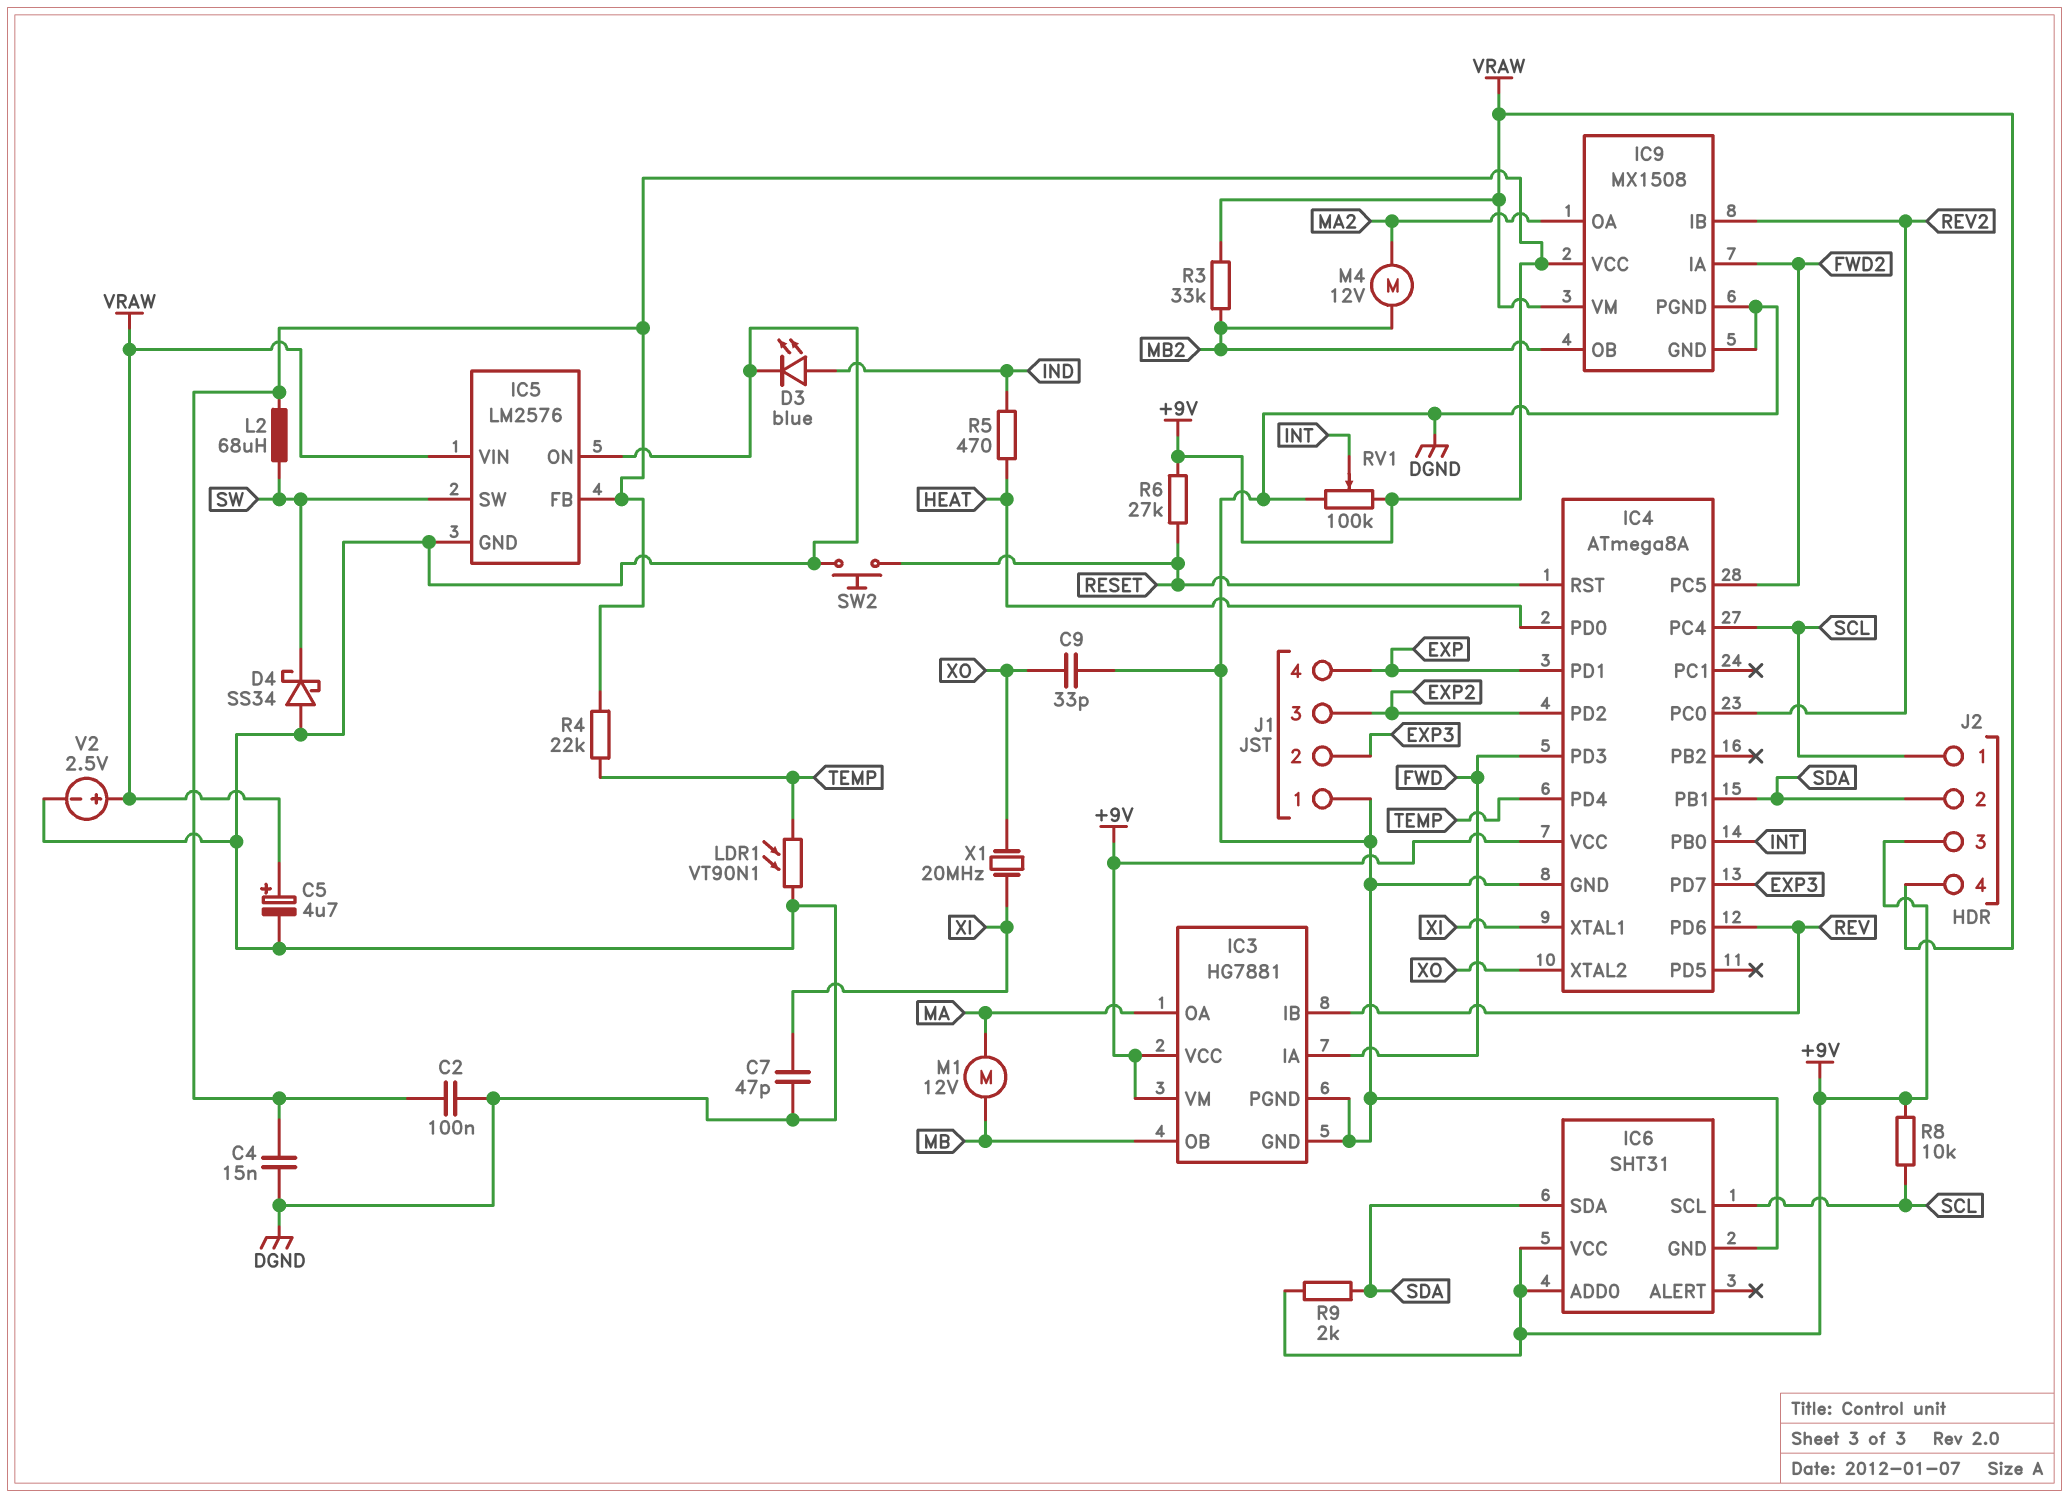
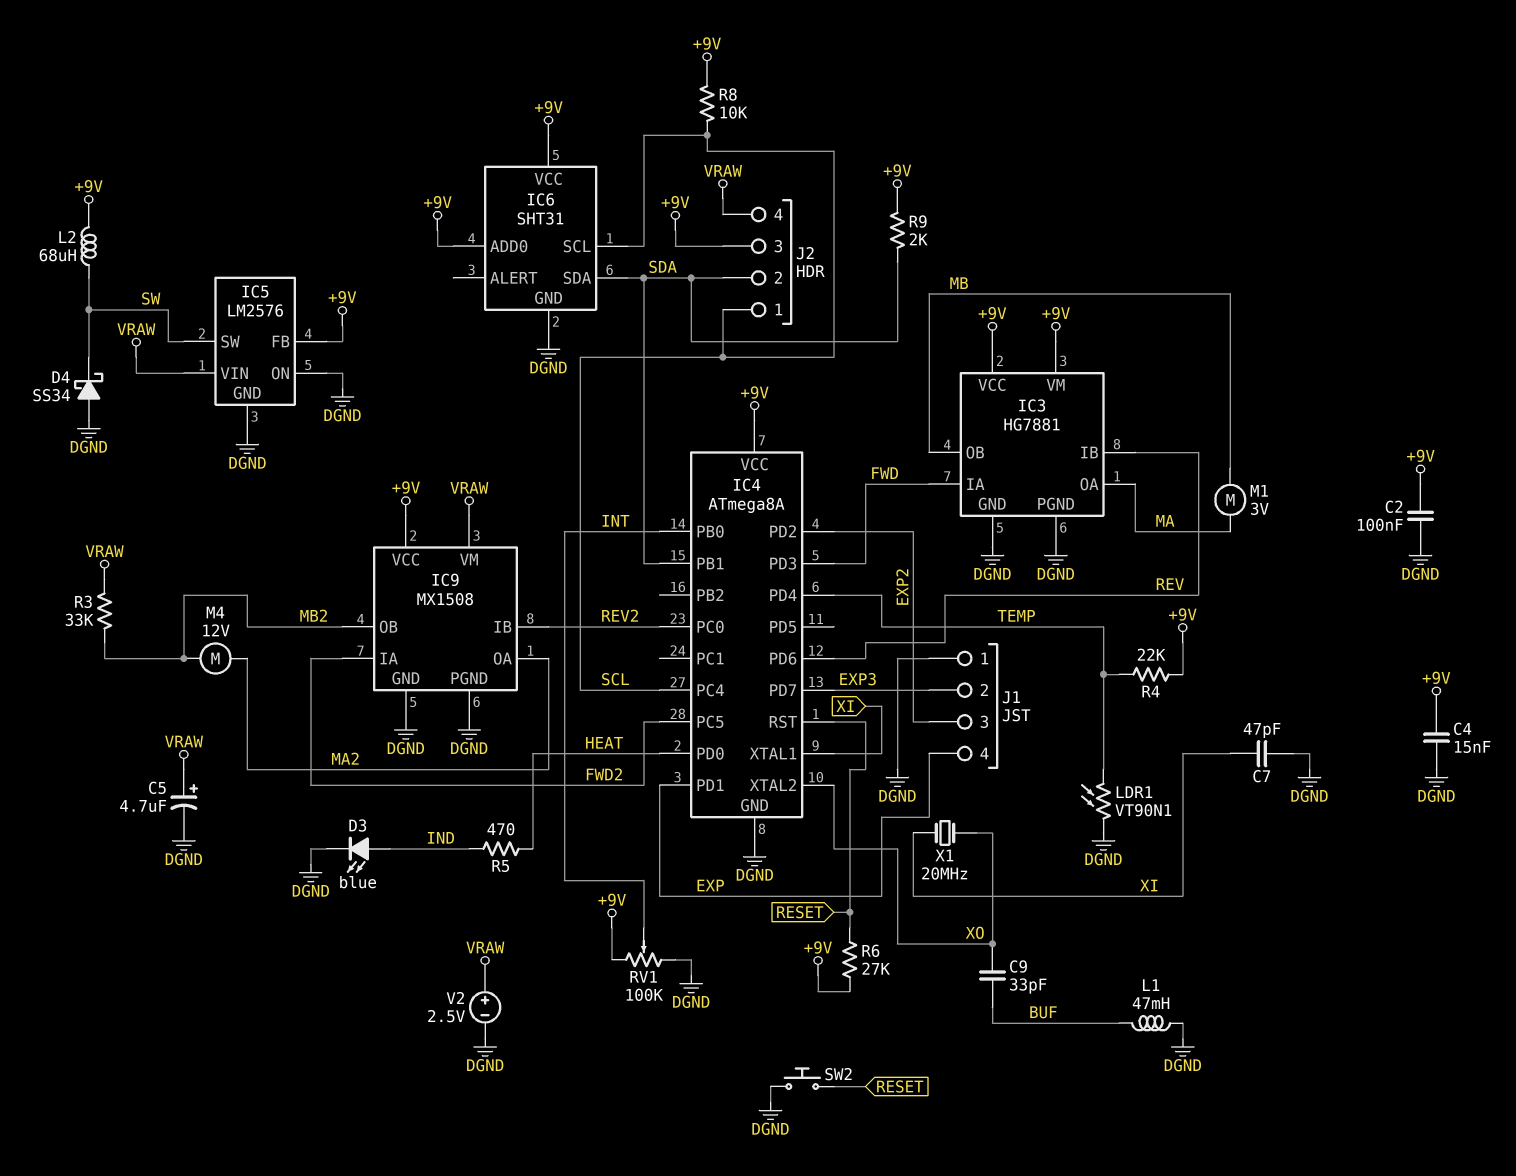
C9: 33pF (DGND, XO) -> 33pF (BUF, XO)
L1: none -> 47mH (BUF, DGND)
M1: motor 12V (MA, MB) -> motor 3V (MA, MB)

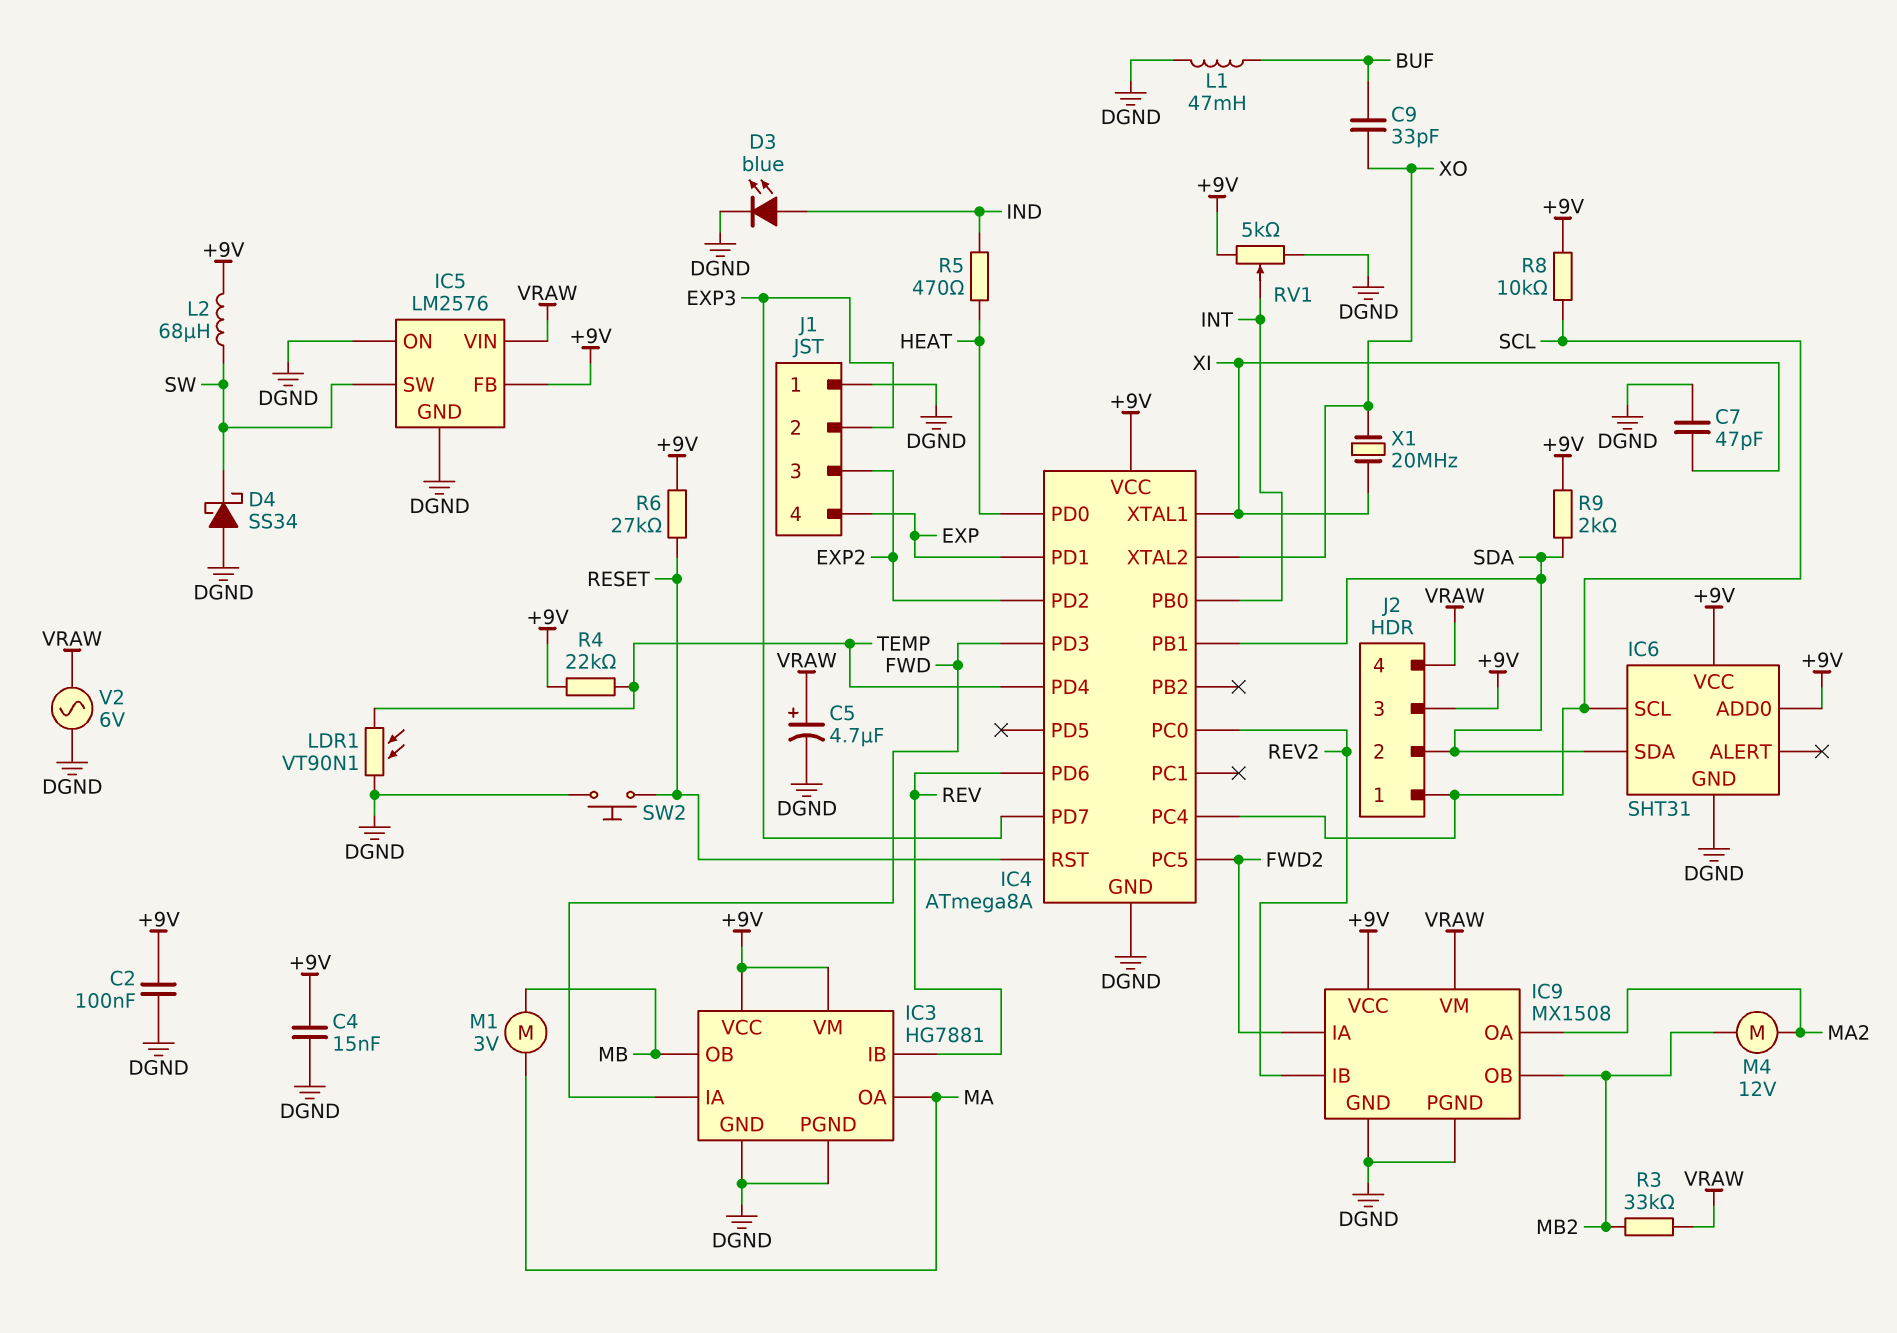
RV1: 100k (+9V, DGND, wiper INT) -> 5k (+9V, DGND, wiper INT)
V2: 2.5V (plus VRAW, minus DGND) -> AC 6V (DGND, VRAW)

